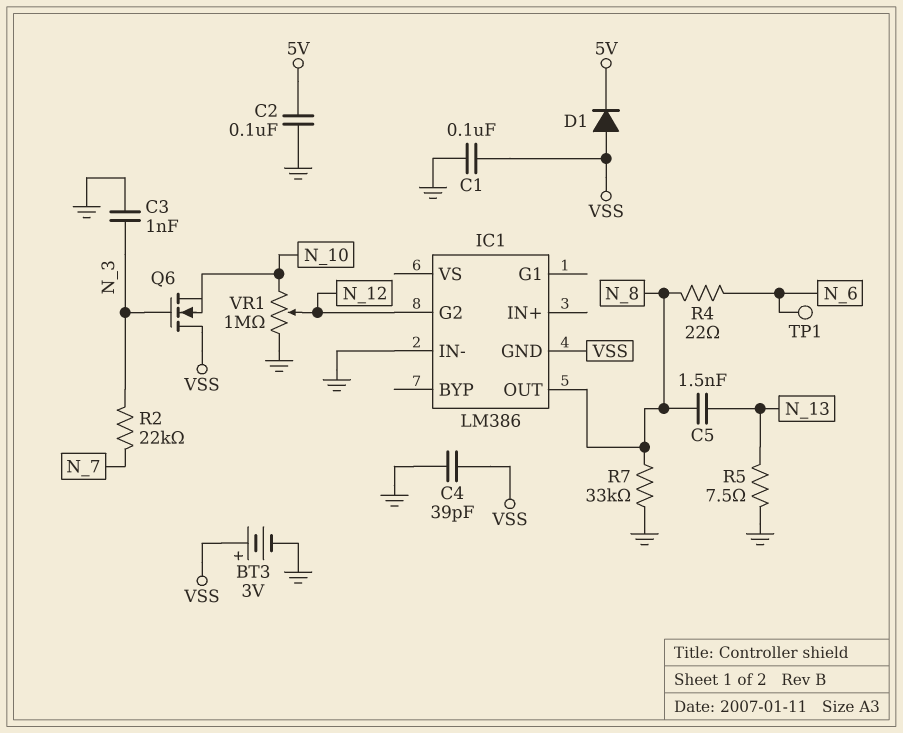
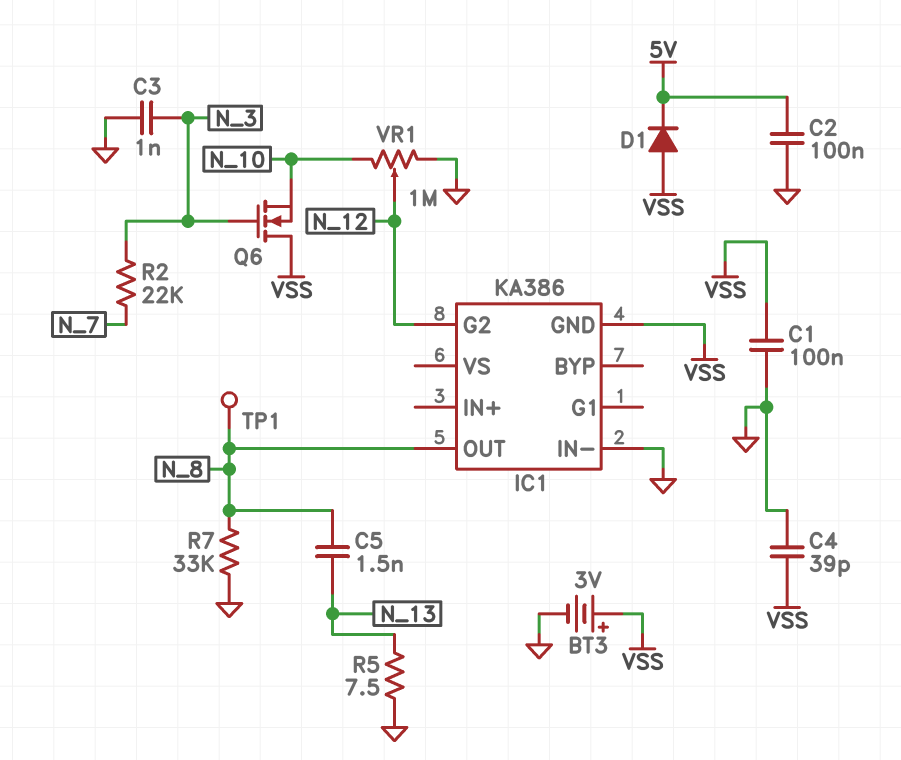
IC1: LM386 -> KA386
R4: 22 (N_6, N_8) -> none
TP1: test point (N_6) -> test point (N_8)

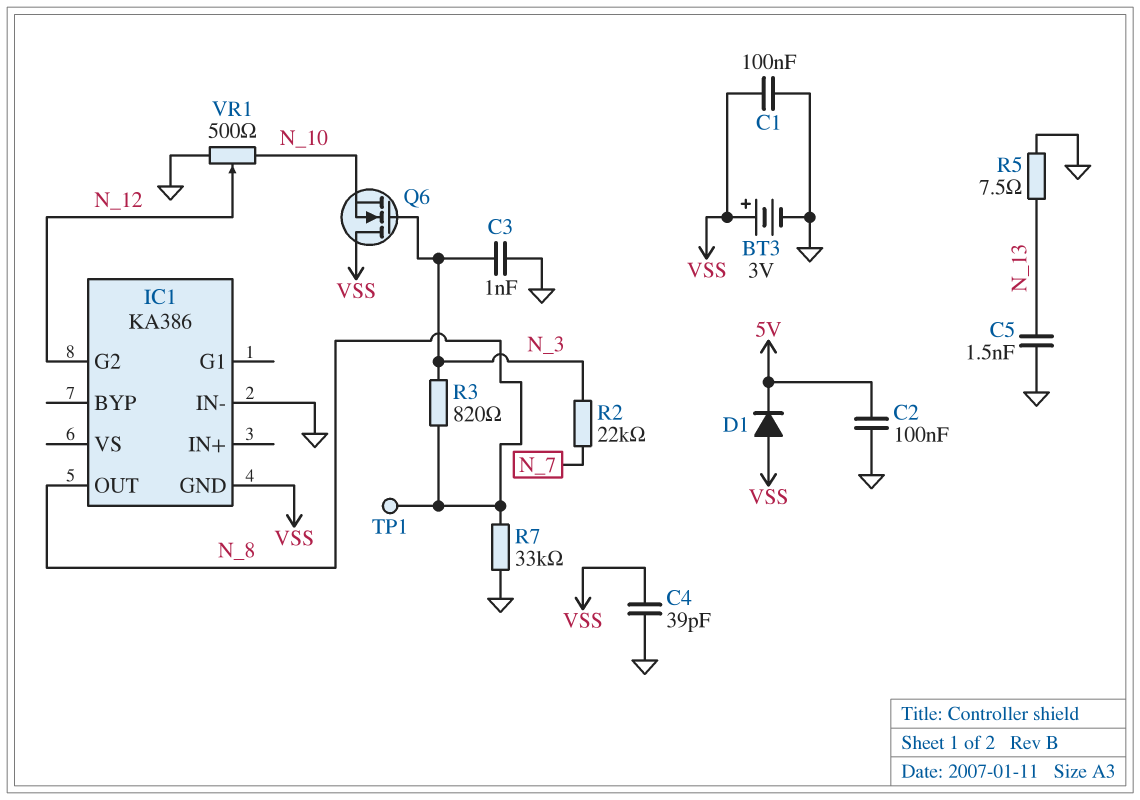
C5: 1.5nF (N_8, N_13) -> 1.5nF (GND, N_13)
R3: none -> 820 (N_3, N_8)
VR1: 1M (GND, N_10, wiper N_12) -> 500 (GND, N_10, wiper N_12)

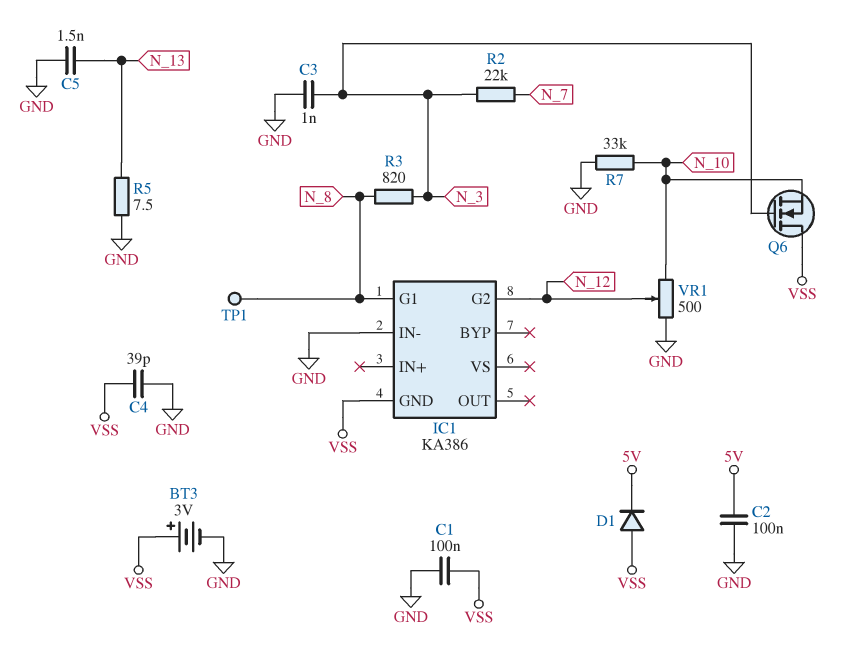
IC1 pin G1: none -> N_8
IC1 pin OUT: N_8 -> none
R7: 33k (GND, N_8) -> 33k (GND, N_10)

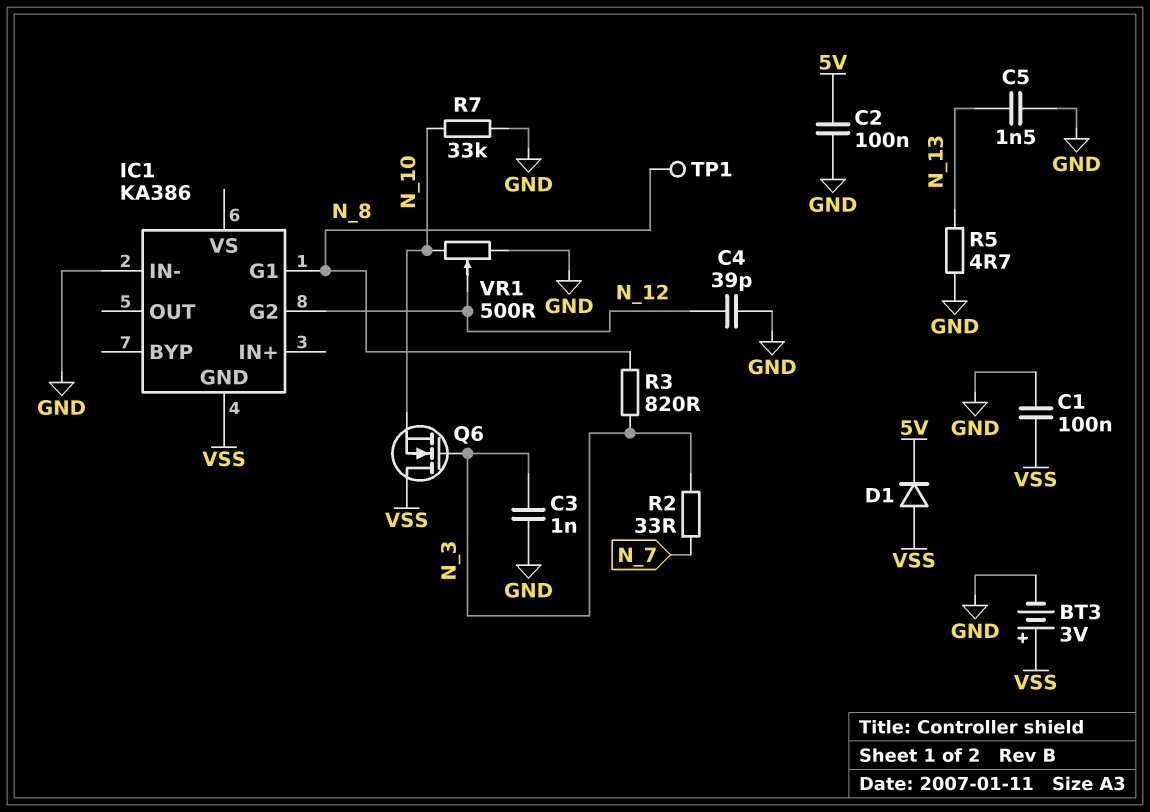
C4: 39pF (GND, VSS) -> 39pF (GND, N_12)
R2: 22k (N_3, N_7) -> 33 (N_3, N_7)
R5: 7.5 (GND, N_13) -> 4.7 (GND, N_13)

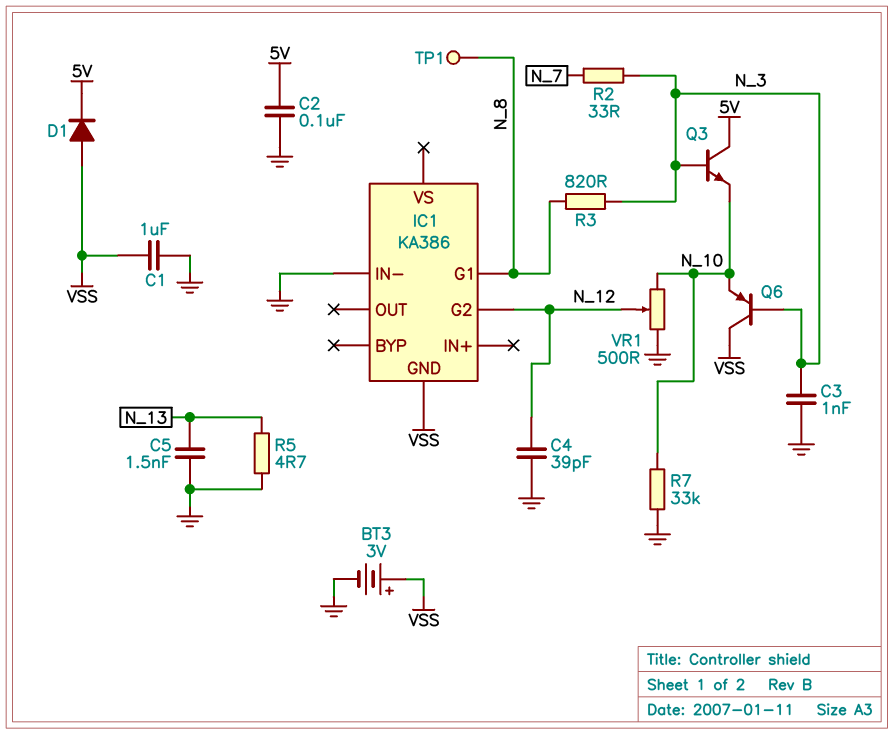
C1: 100nF (GND, VSS) -> 1uF (GND, VSS)
Q3: none -> NPN (B N_3, C 5V, E N_10)
Q6: NMOS (G N_3, D VSS, S N_10) -> PNP (B N_3, C VSS, E N_10)

